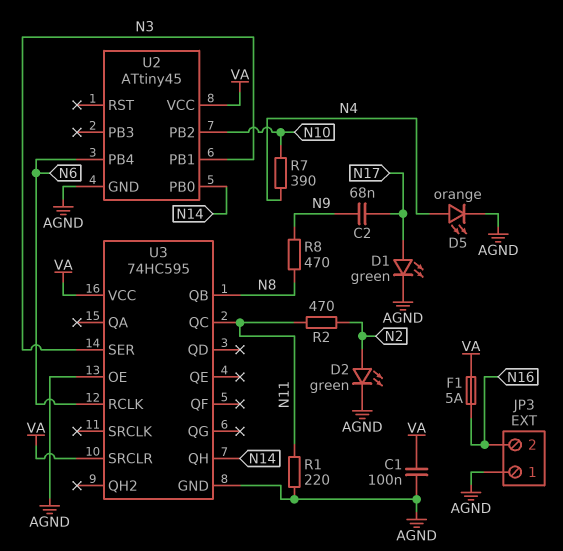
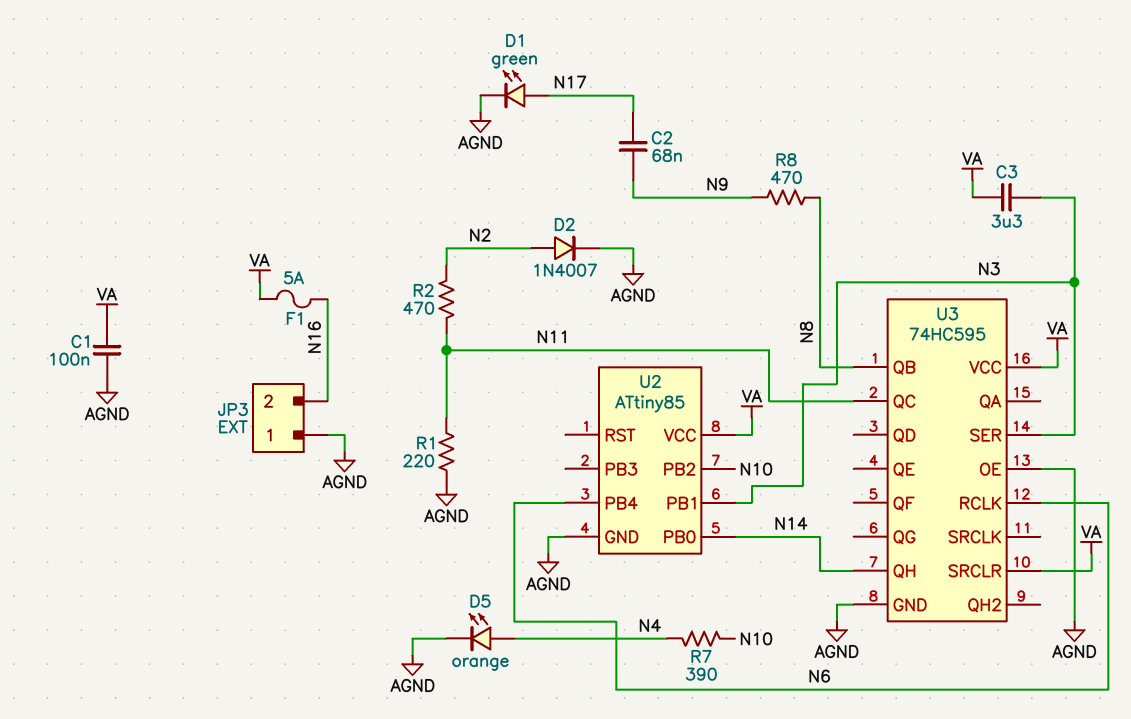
C3: none -> 3.3uF (N3, VA)
D2: LED green (A N2, K AGND) -> diode 1N4007 (A N2, K AGND)
U2: ATtiny45 -> ATtiny85

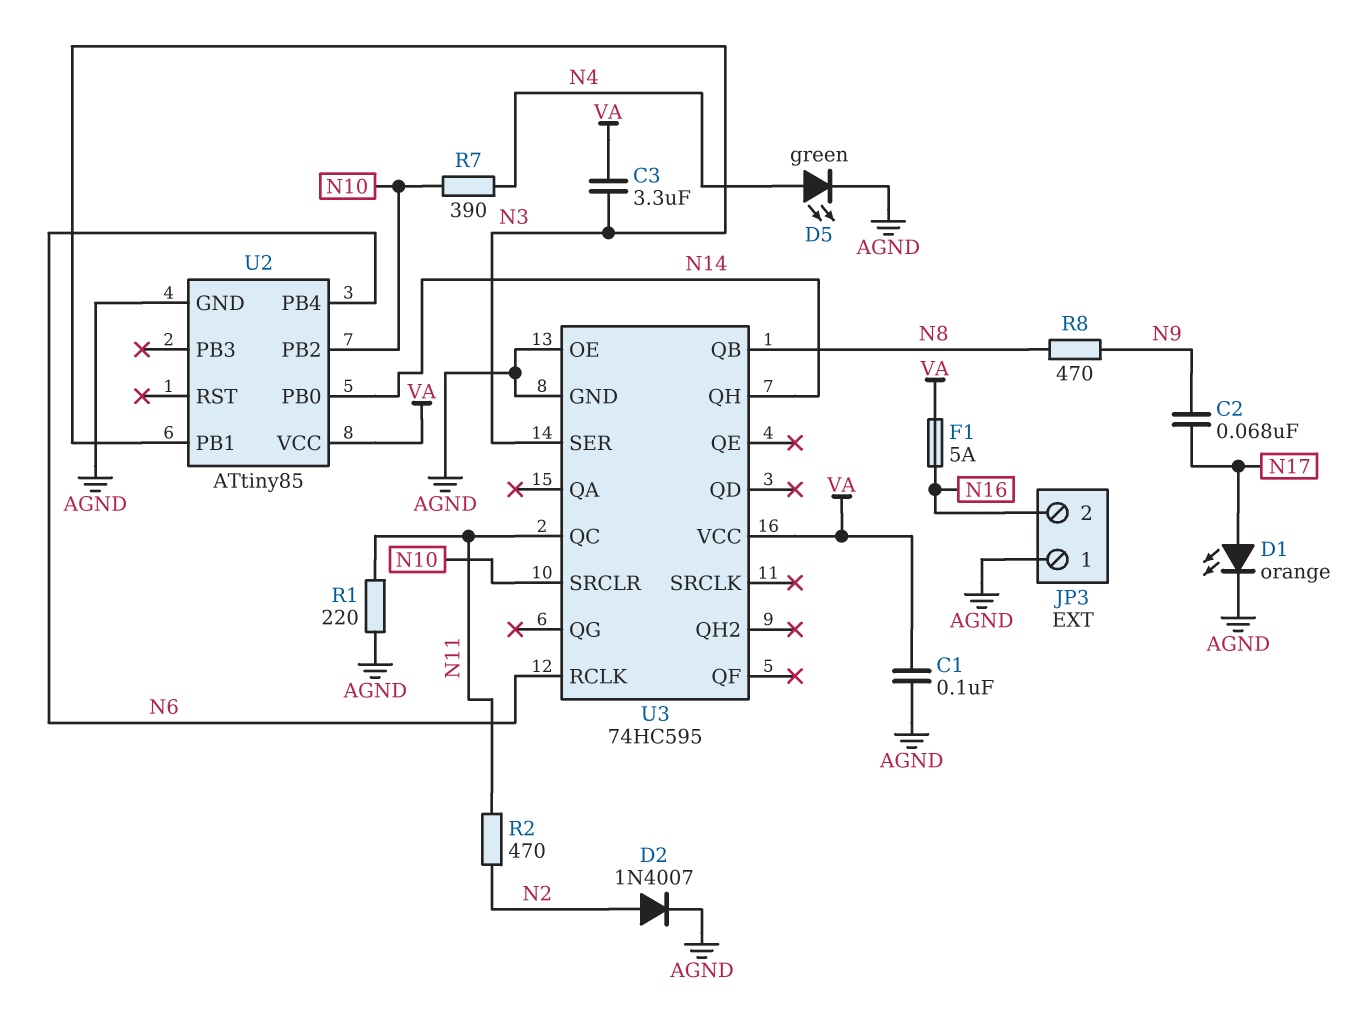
D1: LED green (A N17, K AGND) -> LED orange (A N17, K AGND)
D5: LED orange (A N4, K AGND) -> LED green (A N4, K AGND)
U3 pin SRCLR: VA -> N10

